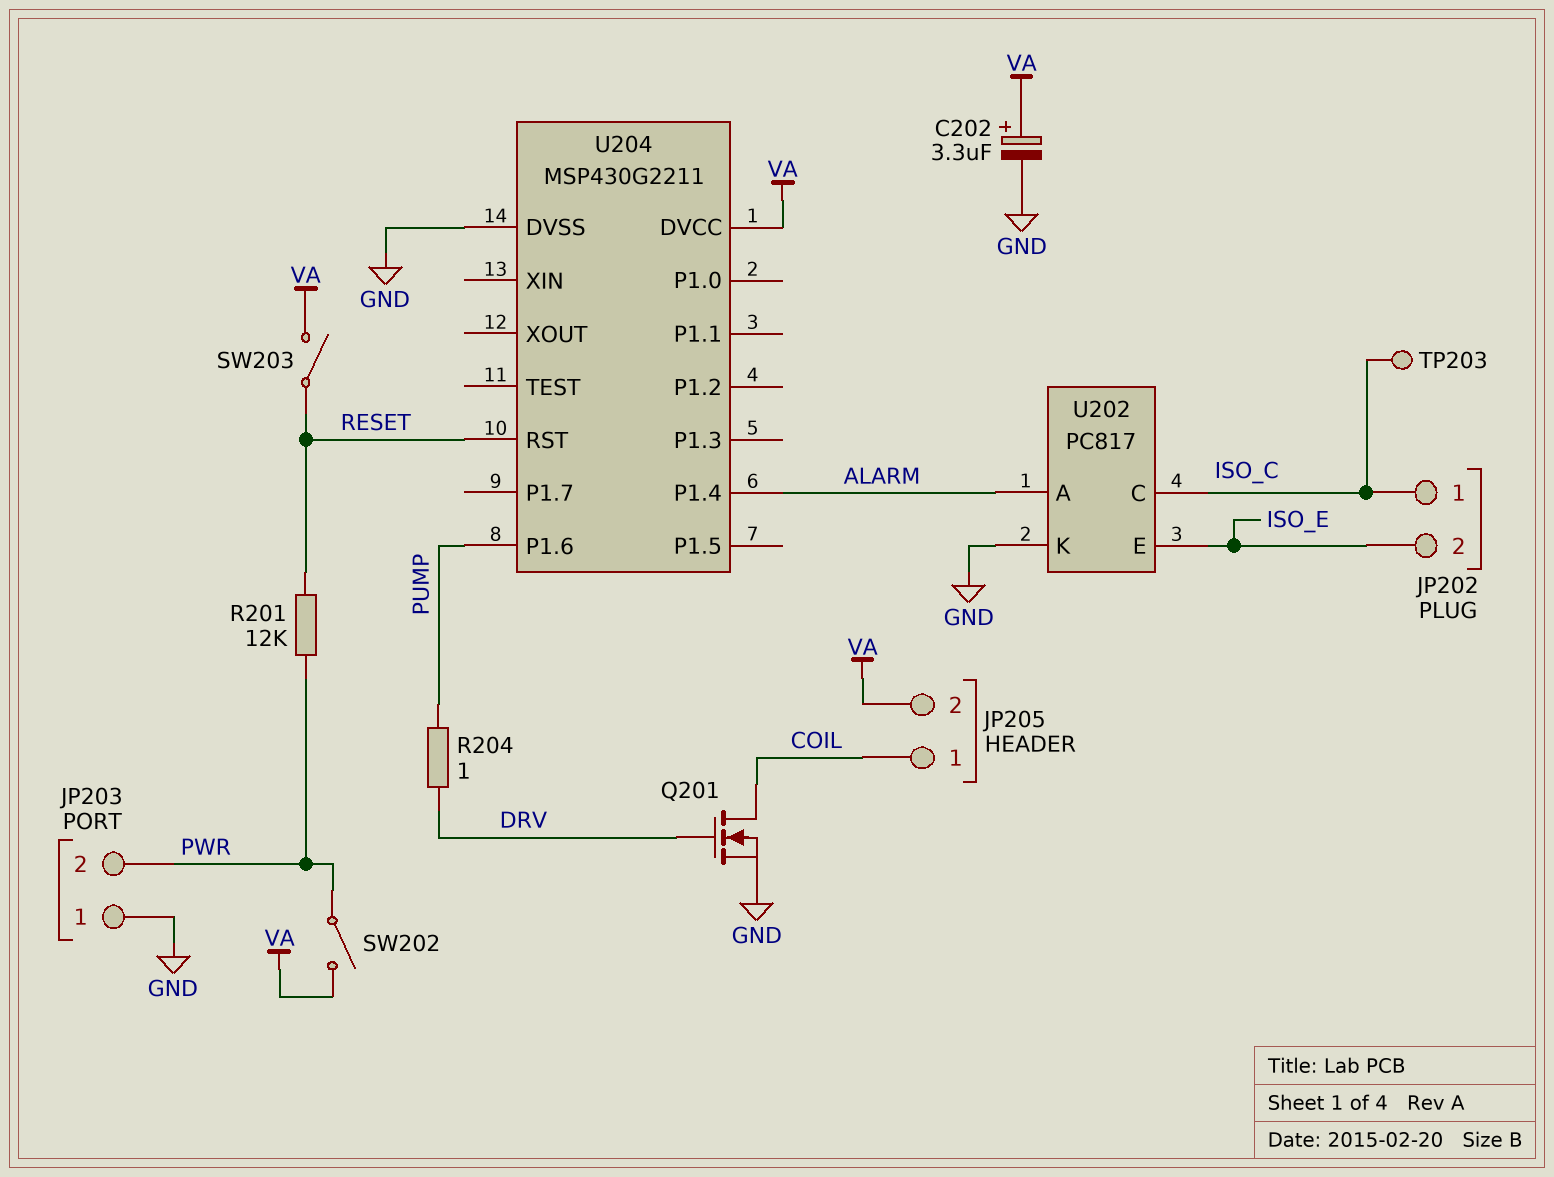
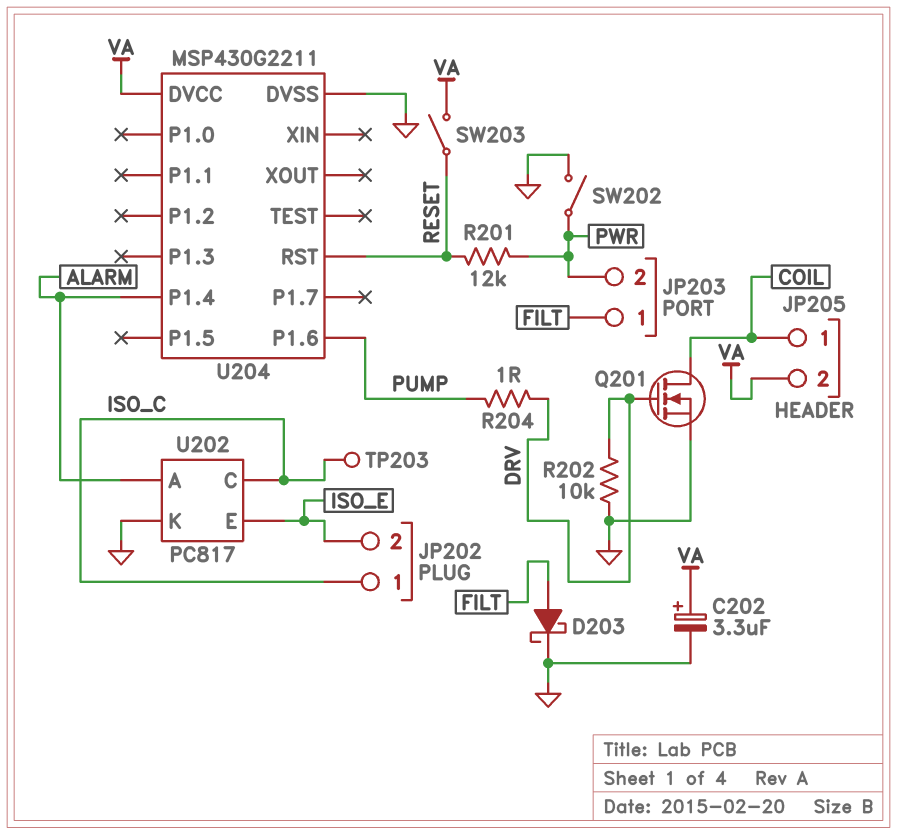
D203: none -> schottky (A FILT, K GND)
JP203 pin 1: GND -> FILT
R202: none -> 10k (DRV, GND)
SW202: switch (PWR, VA) -> switch (GND, PWR)

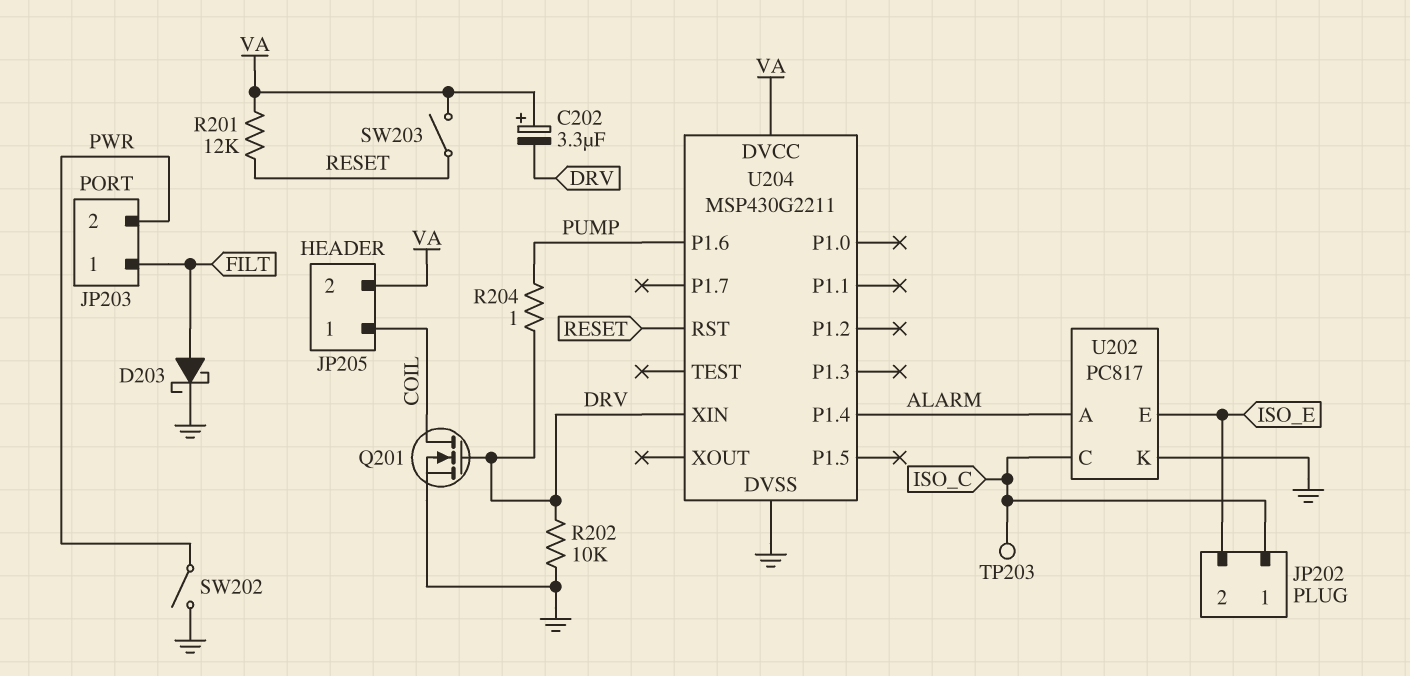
C202: 3.3uF (plus VA, minus GND) -> 3.3uF (plus VA, minus DRV)
R201: 12k (PWR, RESET) -> 12k (RESET, VA)
U204 pin XIN: none -> DRV

